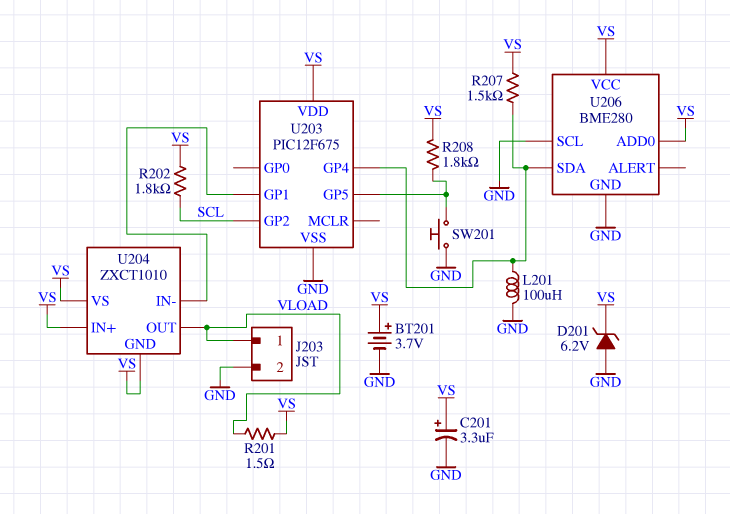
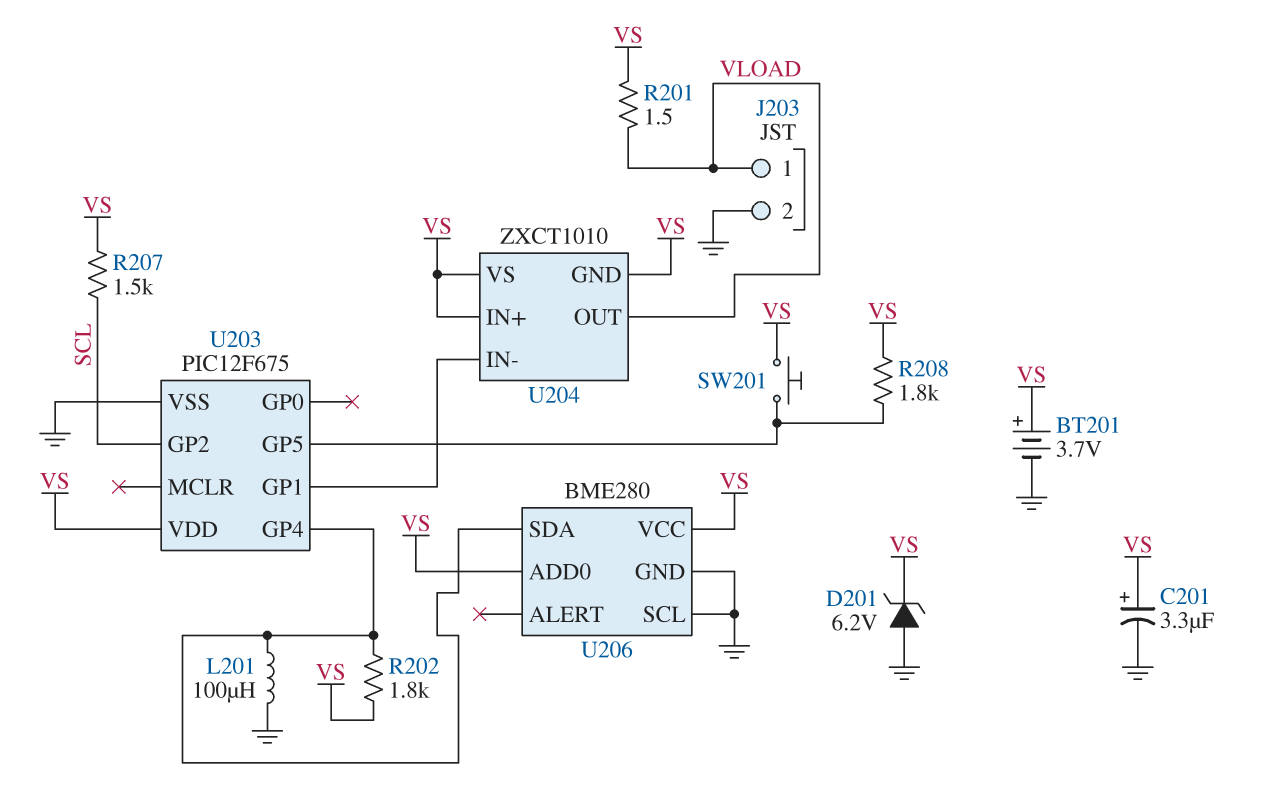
R202: 1.8k (SCL, VS) -> 1.8k (U203/GP4, VS)
R207: 1.5k (U203/GP4, VS) -> 1.5k (SCL, VS)
SW201: button (GND, U203/GP5) -> button (U203/GP5, VS)

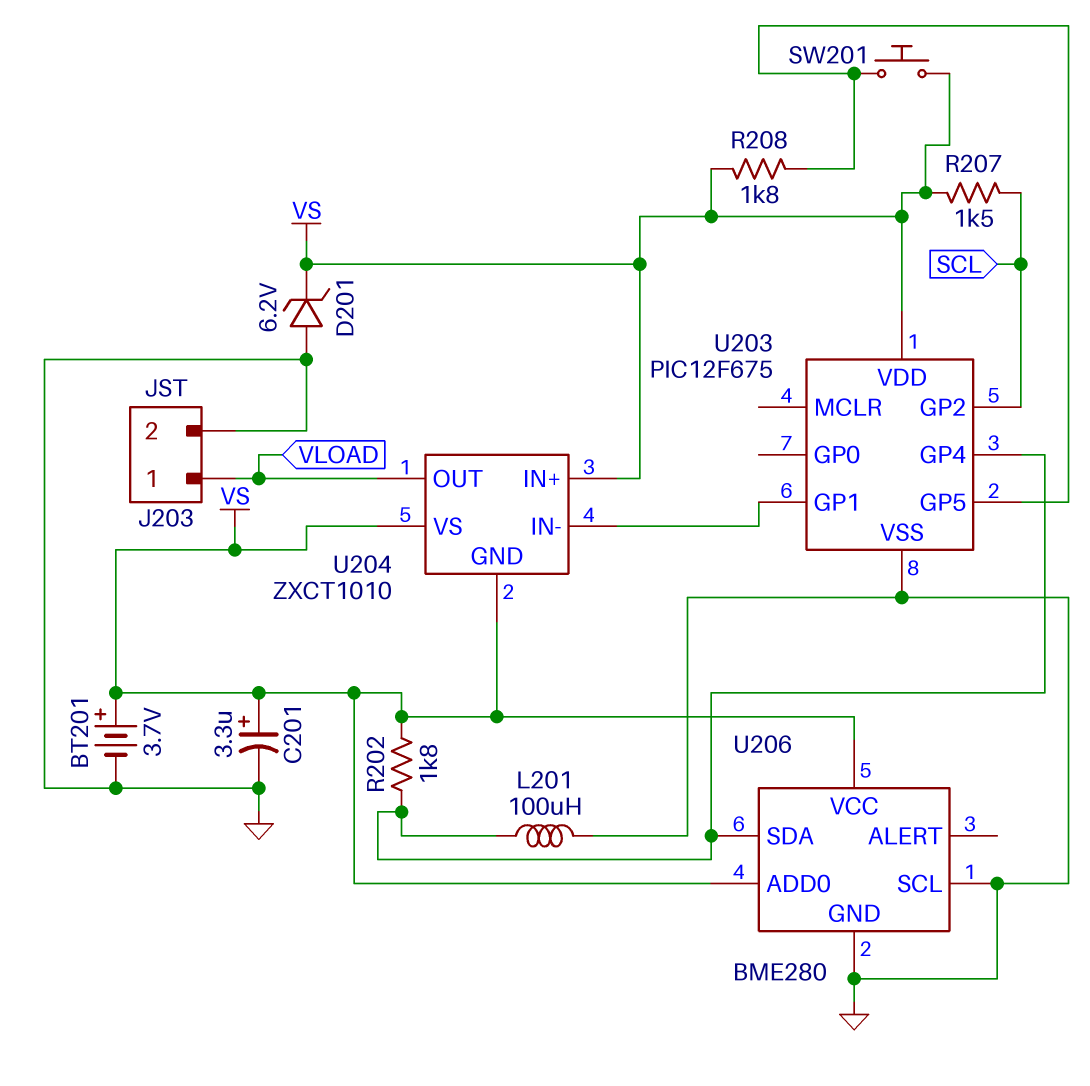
R201: 1.5 (VLOAD, VS) -> none

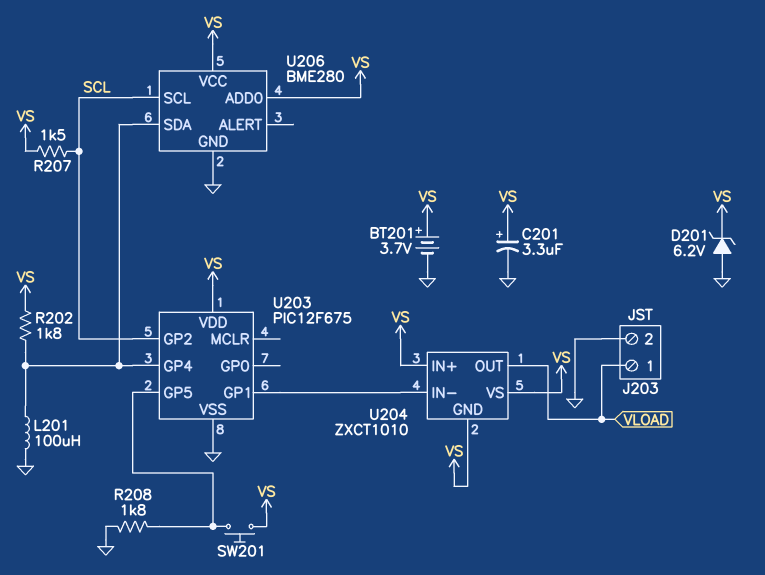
R208: 1.8k (U203/GP5, VS) -> 1.8k (GND, U203/GP5)
U206 pin SCL: GND -> SCL

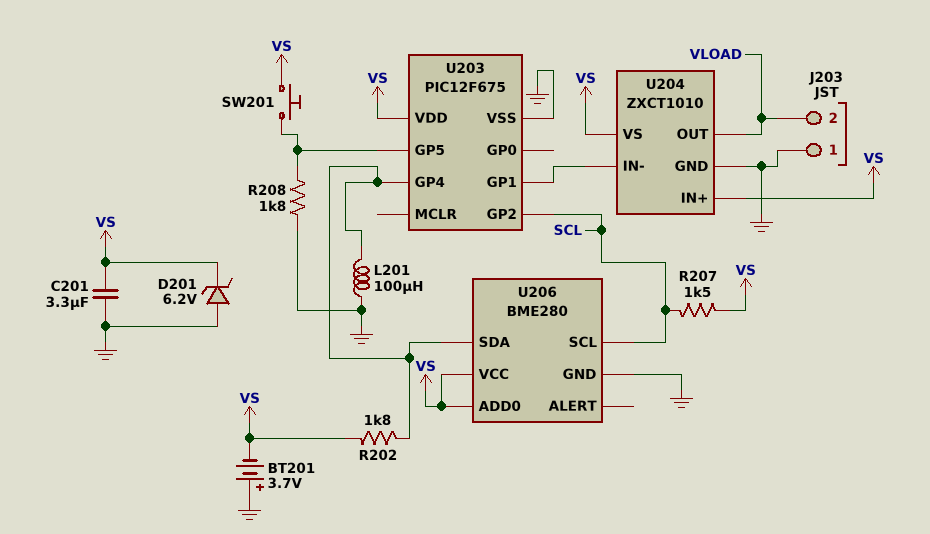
BT201: 3.7V (plus VS, minus GND) -> 3.7V (plus GND, minus VS)
C201: 3.3uF (plus VS, minus GND) -> 3.3uF (GND, VS)
J203 pin 1: VLOAD -> GND
J203 pin 2: GND -> VLOAD
U204 pin GND: VS -> GND

